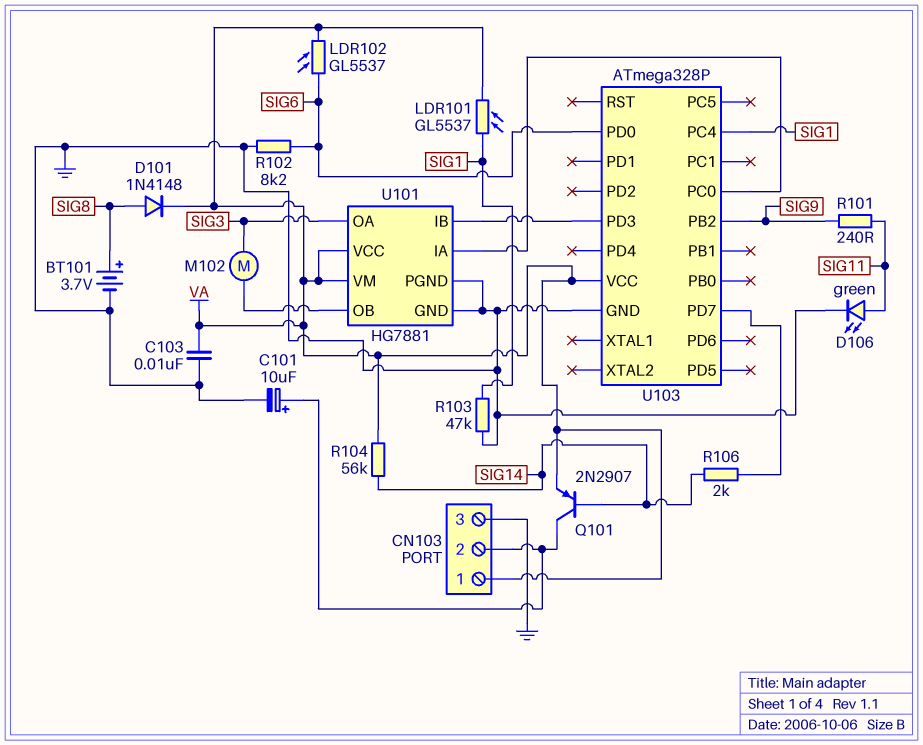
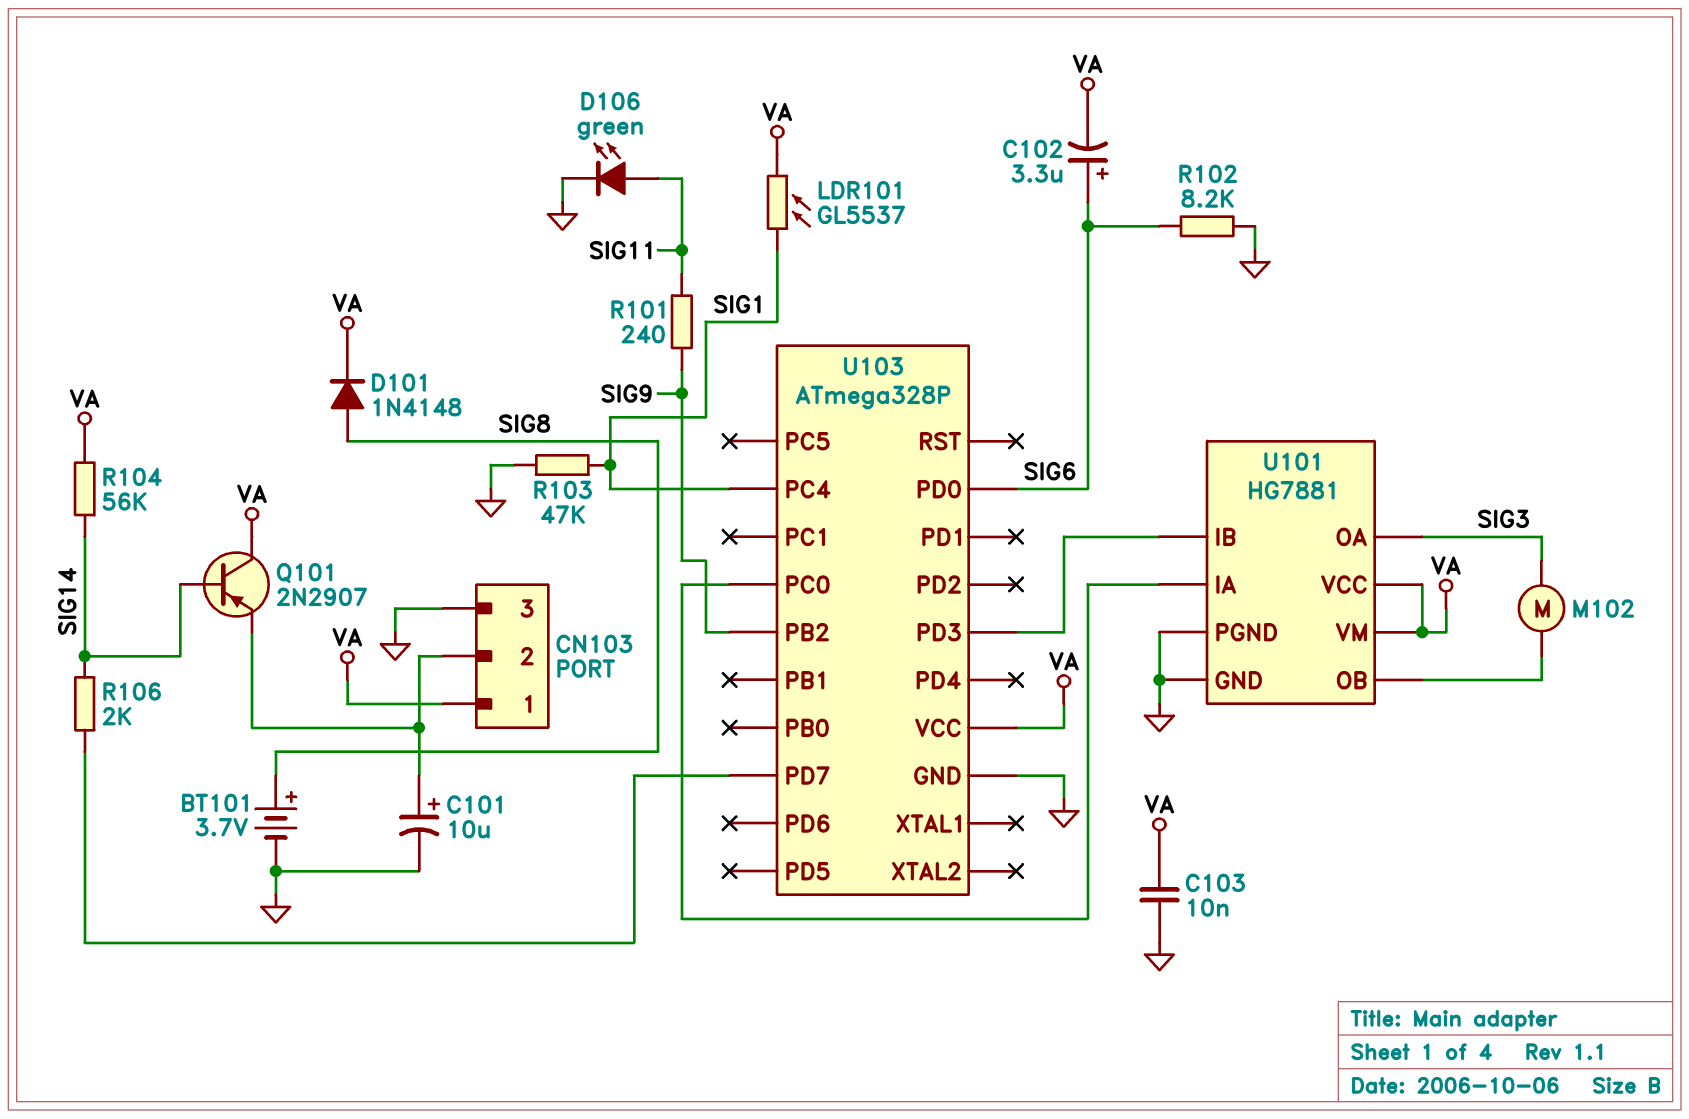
C102: none -> 3.3uF (plus SIG6, minus VA)
LDR102: GL5537 (SIG6, VA) -> none
Q101: PNP 2N2907 (B SIG14, C CN103/2, E VA) -> PNP 2N2907 (B SIG14, C VA, E CN103/2)

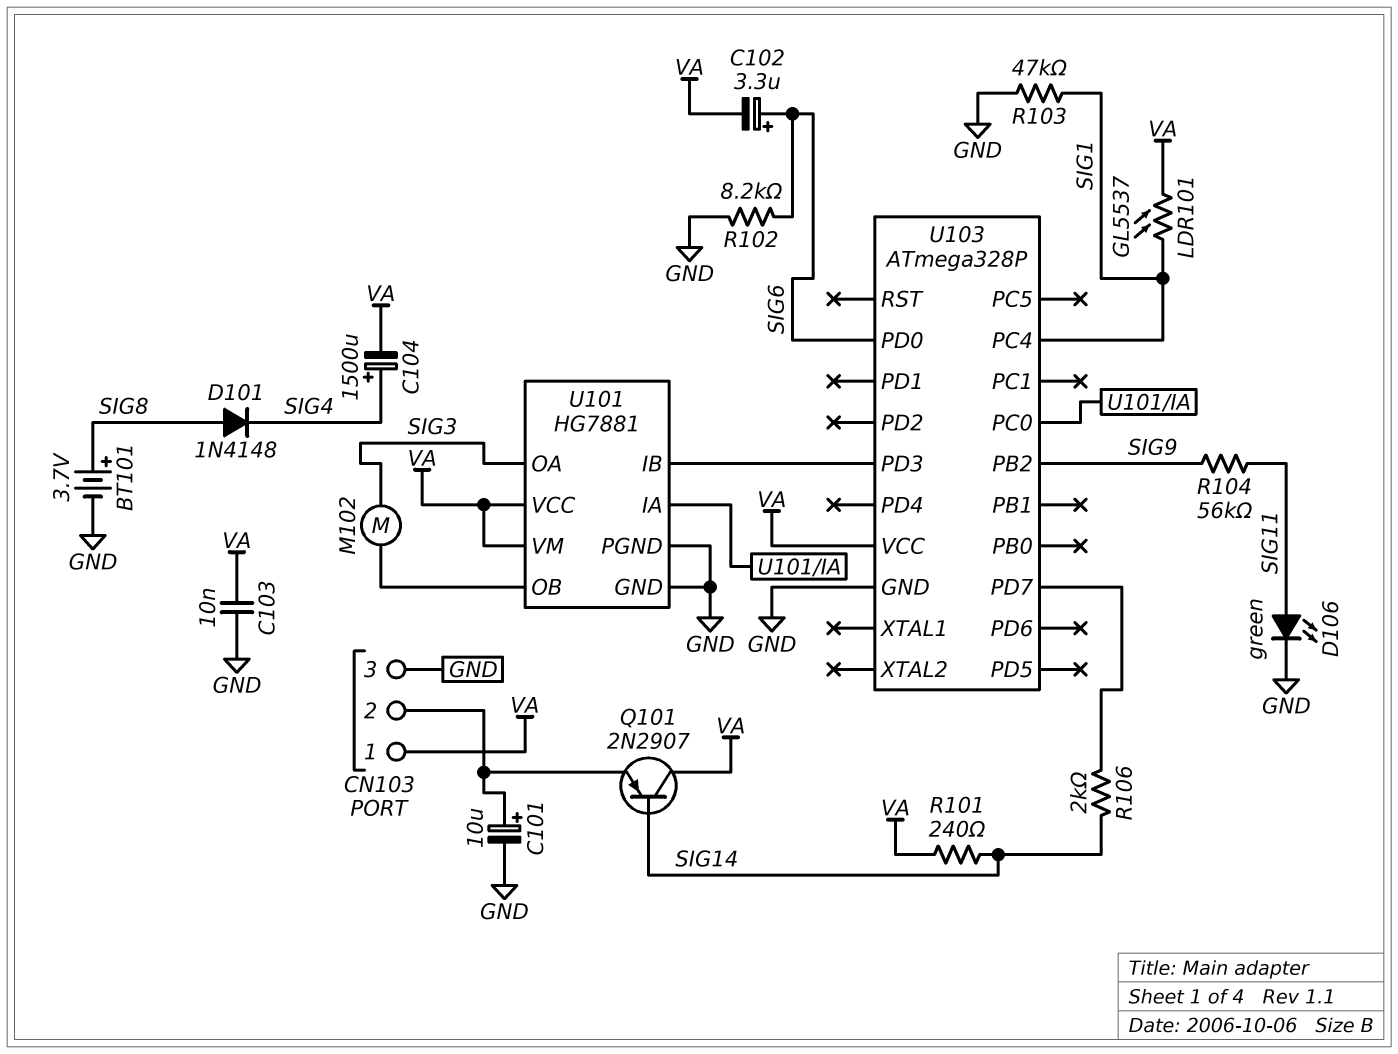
C104: none -> 1500uF (plus SIG4, minus VA)
D101: diode 1N4148 (A SIG8, K VA) -> diode 1N4148 (A SIG8, K SIG4)
R101: 240 (SIG9, SIG11) -> 240 (SIG14, VA)
R104: 56k (SIG14, VA) -> 56k (SIG9, SIG11)

